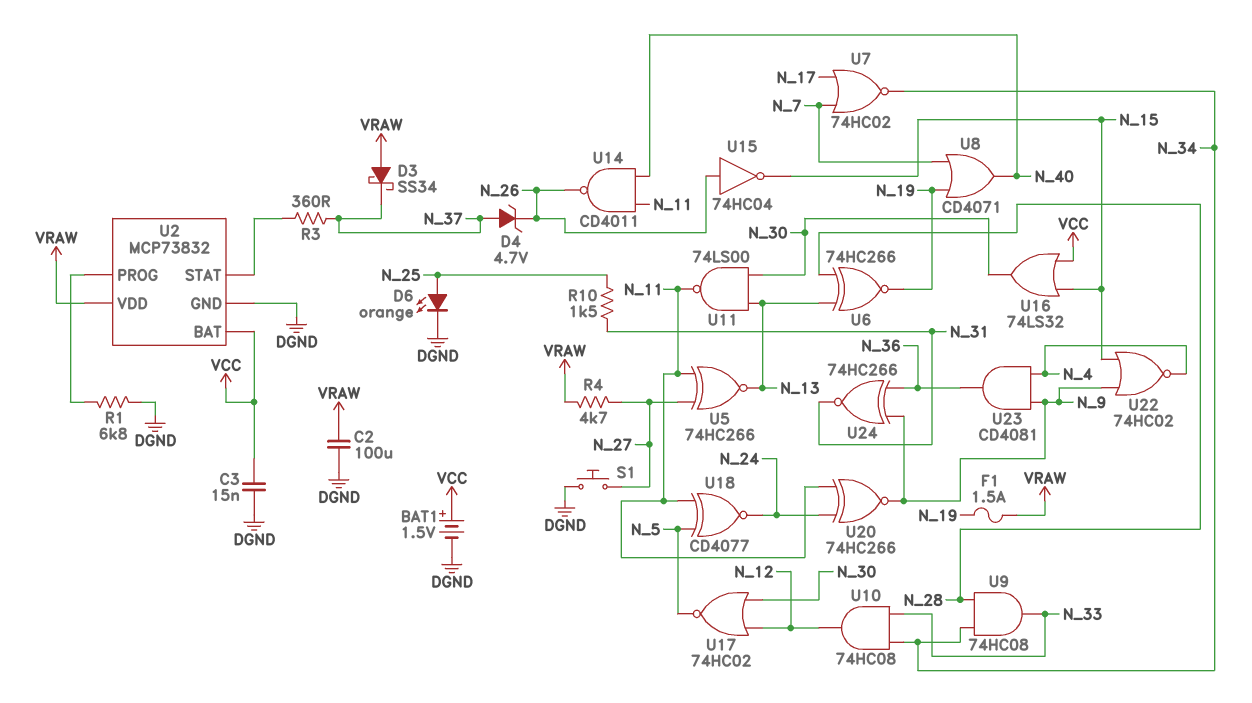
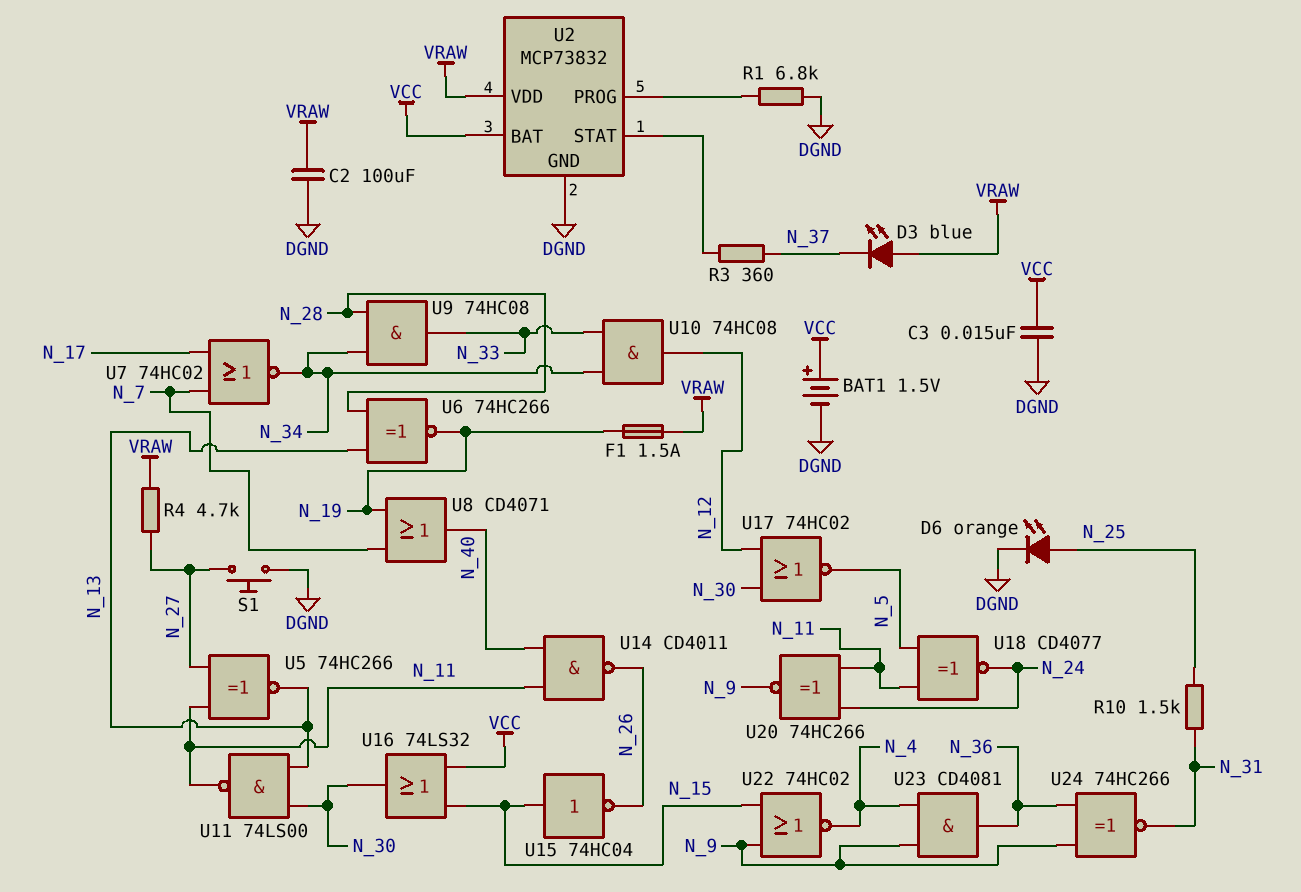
D3: schottky SS34 (A VRAW, K N_37) -> LED blue (A VRAW, K N_37)
D4: zener 4.7V (A N_37, K N_26) -> none
U15: NOT 74HC04 (in N_26, out N_15) -> NOT 74HC04 (in N_15, out N_26)

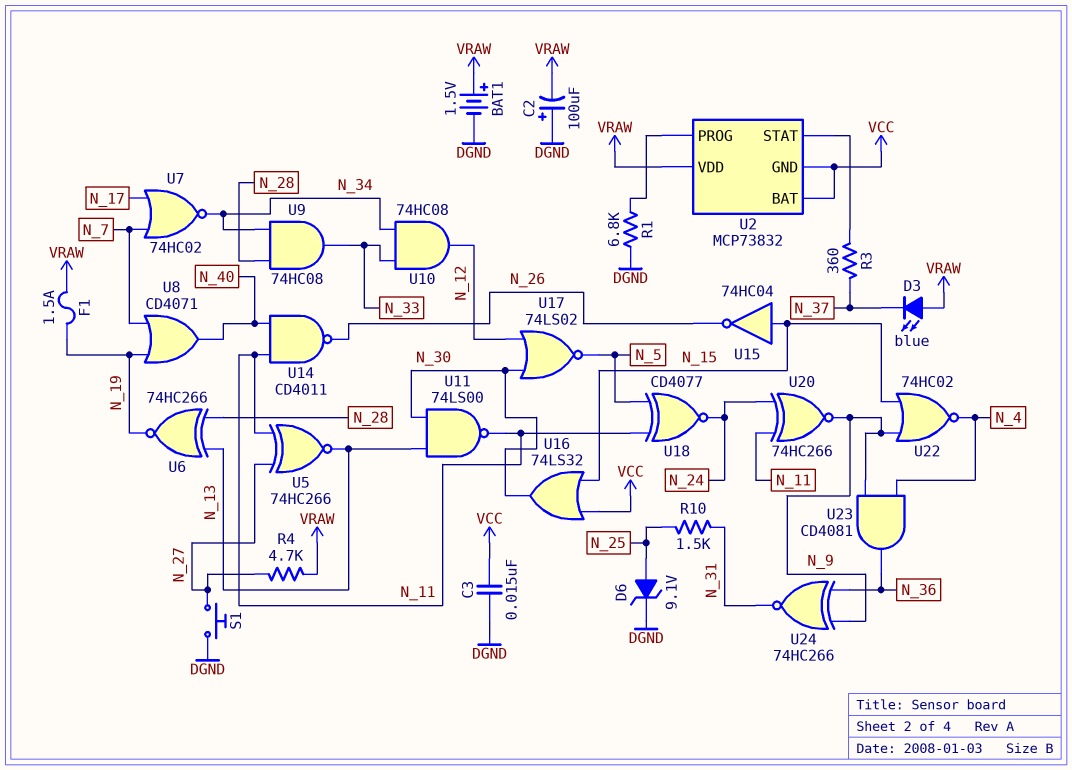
BAT1: 1.5V (plus VCC, minus DGND) -> 1.5V (plus VRAW, minus DGND)
C2: 100uF (DGND, VRAW) -> 100uF (plus DGND, minus VRAW)
D6: LED orange (A N_25, K DGND) -> zener 9.1V (A N_25, K DGND)
U2 pin GND: DGND -> VCC
U17: NOR 74HC02 (in N_12, in N_30, out N_5) -> NOR 74LS02 (in N_12, in N_30, out N_5)

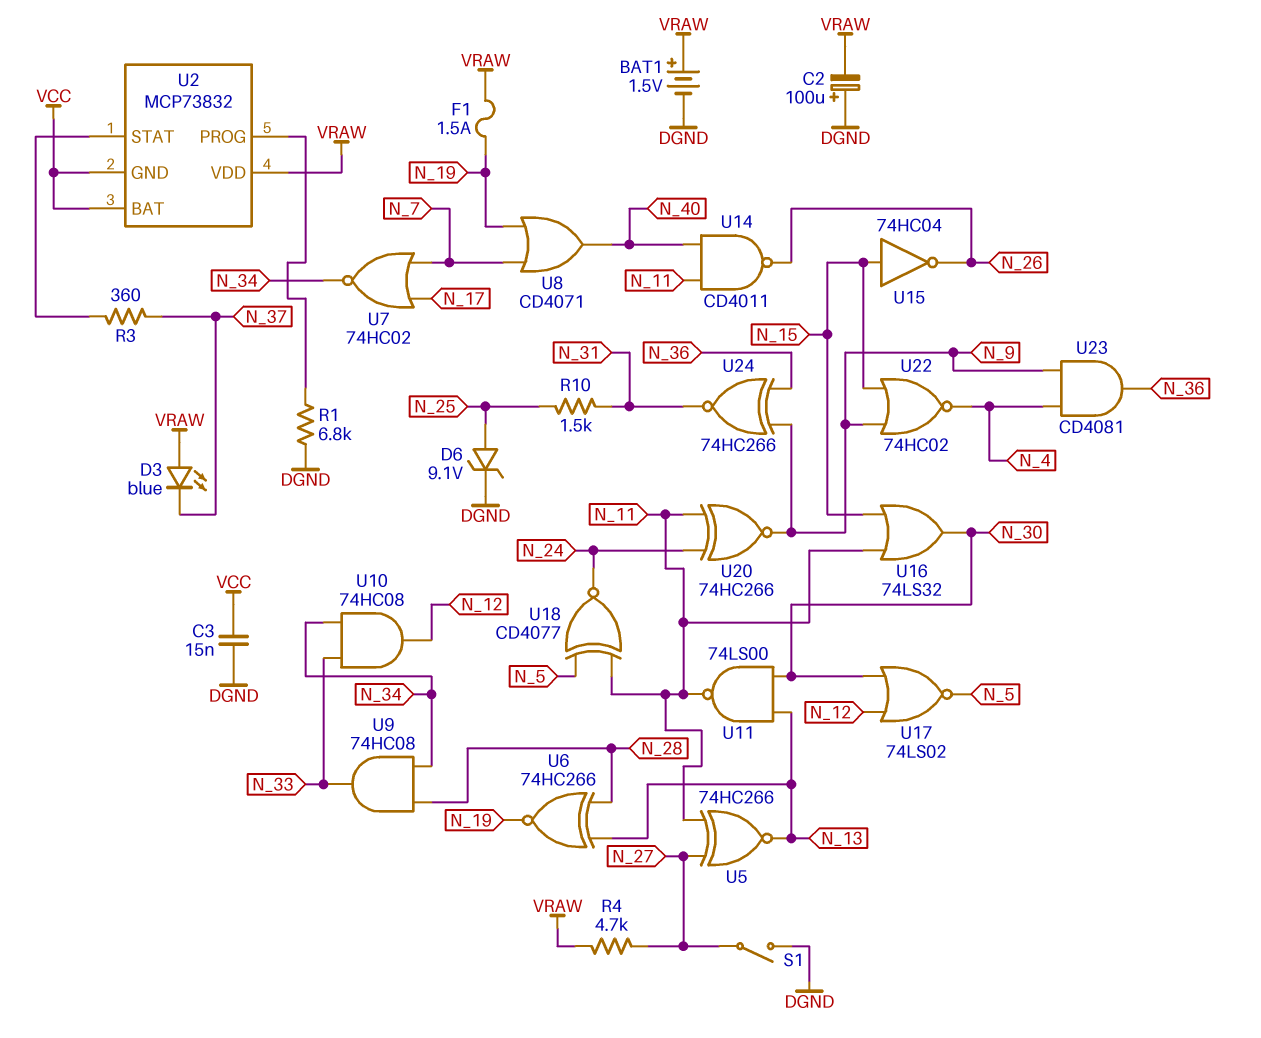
S1: button (DGND, N_27) -> switch (DGND, N_27)
U16: OR 74LS32 (in N_15, in VCC, out N_30) -> OR 74LS32 (in N_11, in N_15, out N_30)

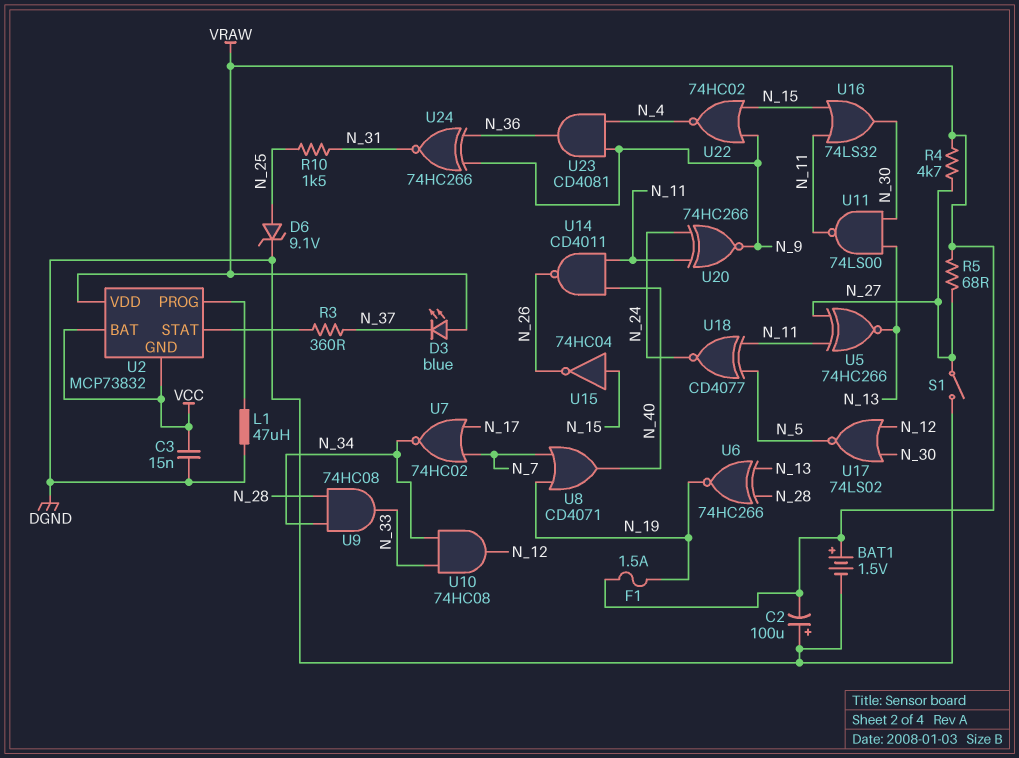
L1: none -> 47uH (DGND, U2/PROG)
R1: 6.8k (DGND, U2/PROG) -> none
R5: none -> 68 (N_27, VRAW)

